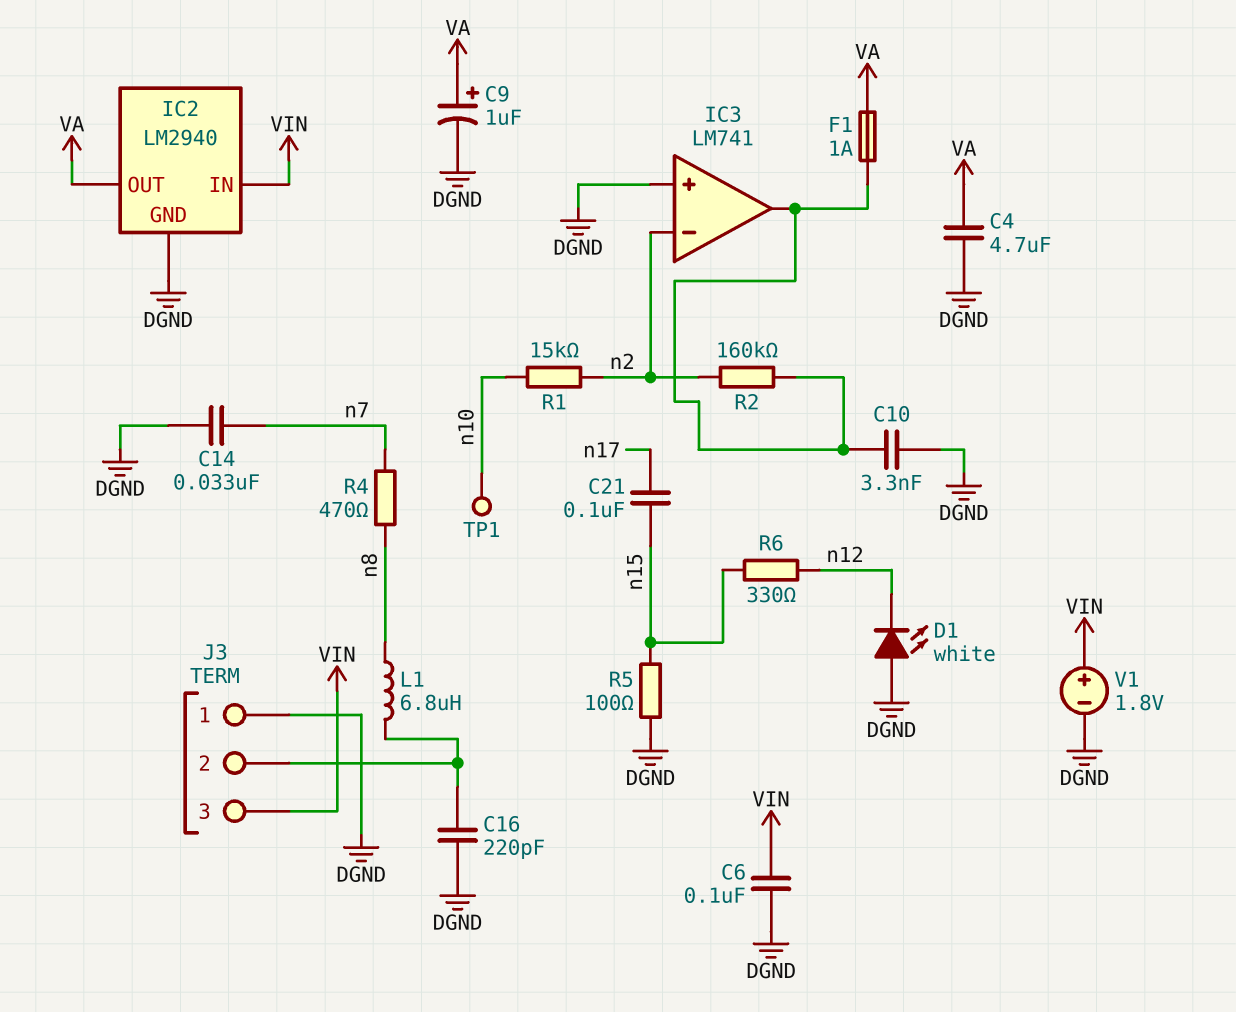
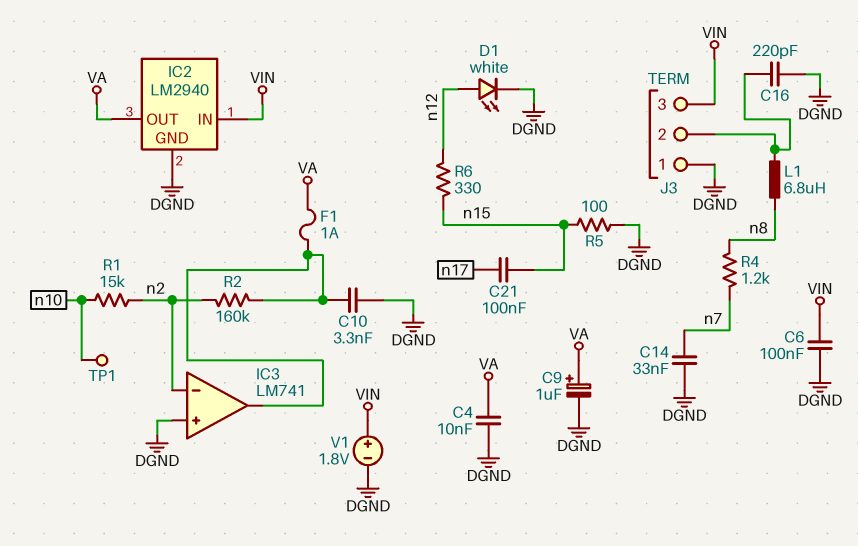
C4: 4.7uF (DGND, VA) -> 10nF (DGND, VA)
D1: LED white (A DGND, K n12) -> LED white (A n12, K DGND)
R4: 470 (n7, n8) -> 1.2k (n7, n8)

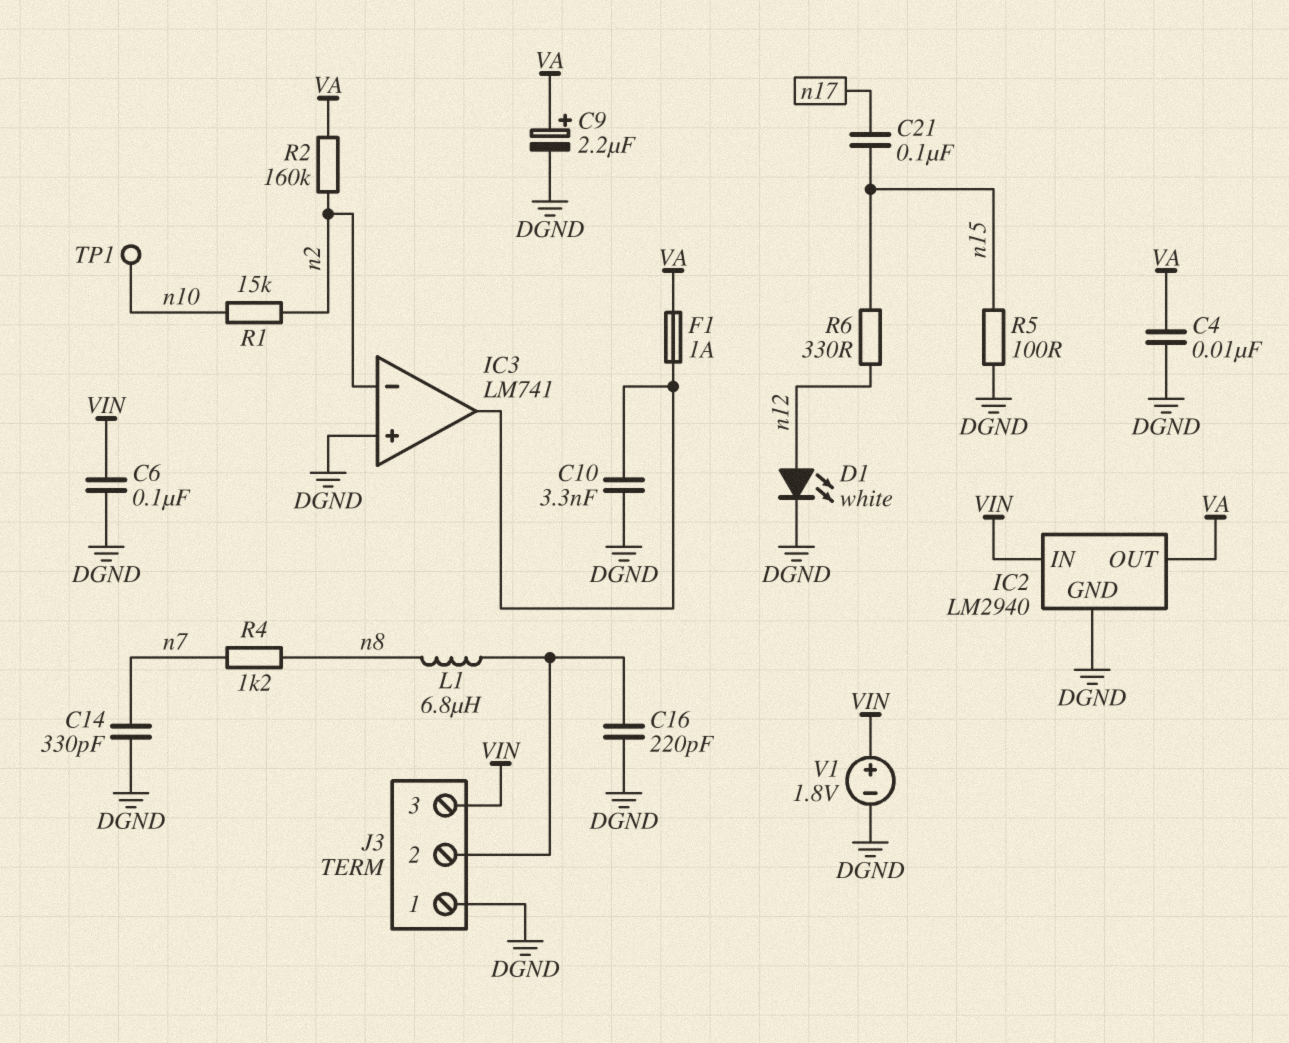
C9: 1uF (plus VA, minus DGND) -> 2.2uF (plus VA, minus DGND)
C14: 33nF (DGND, n7) -> 330pF (DGND, n7)
R2: 160k (IC3/out, n2) -> 160k (VA, n2)

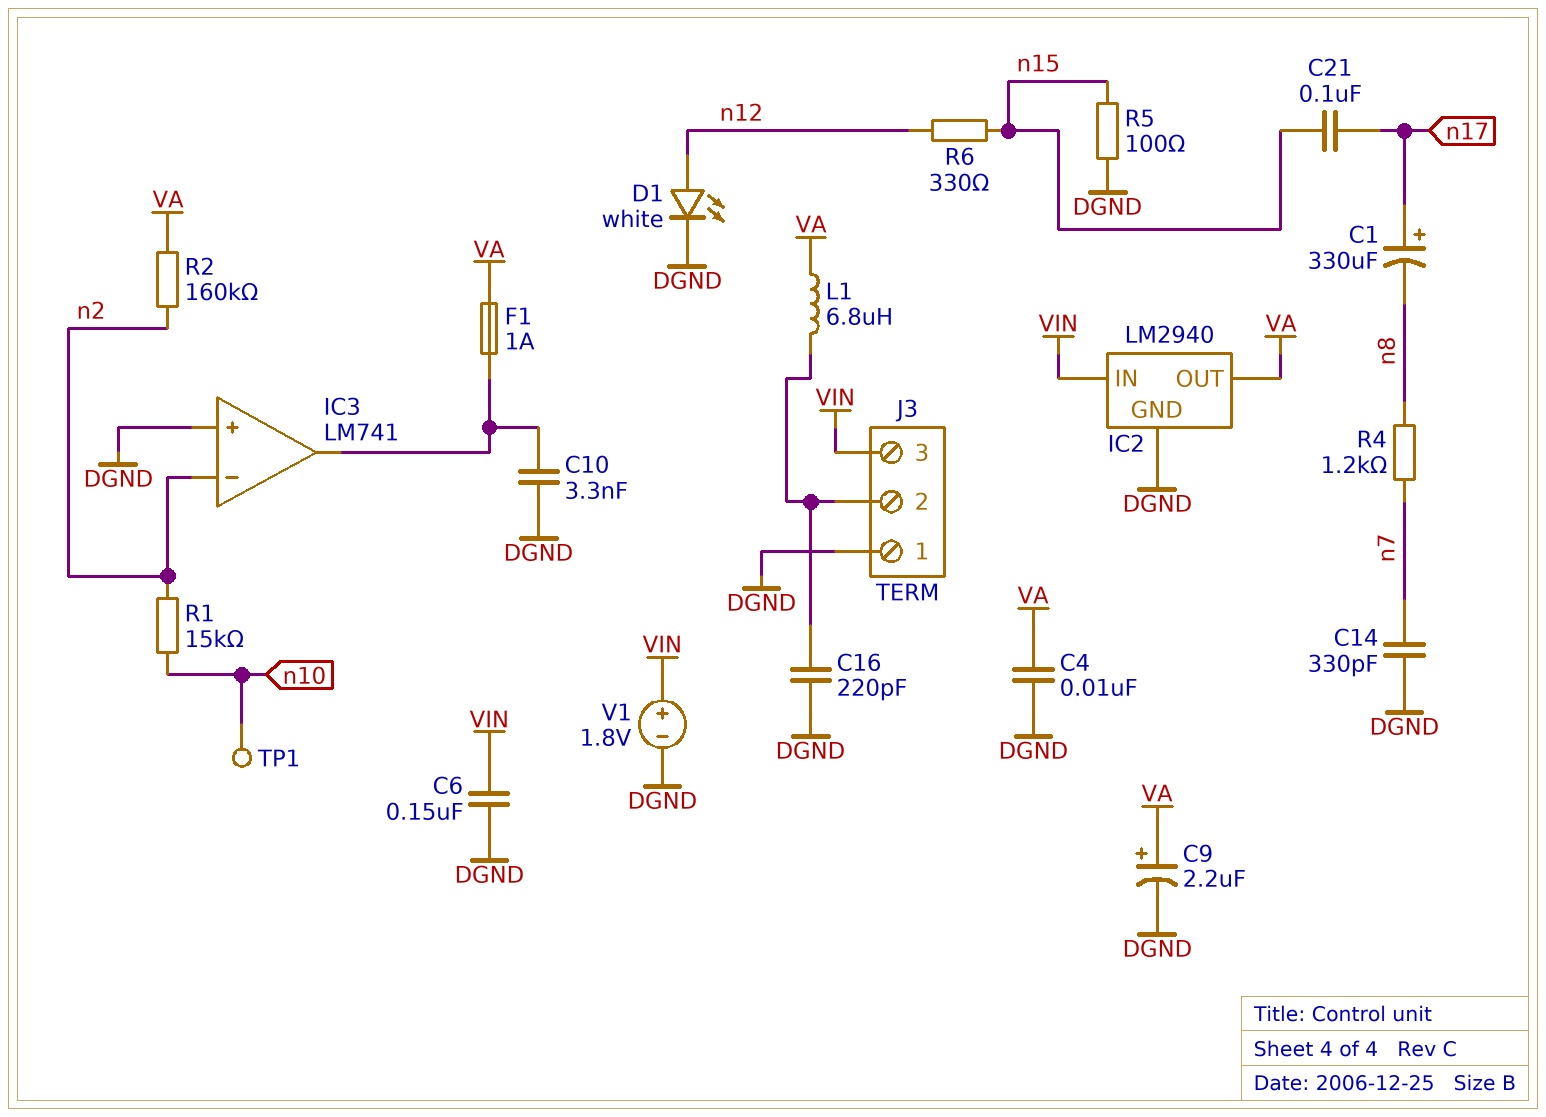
C1: none -> 330uF (plus n17, minus n8)
C6: 100nF (DGND, VIN) -> 150nF (DGND, VIN)
L1: 6.8uH (J3/2, n8) -> 6.8uH (J3/2, VA)

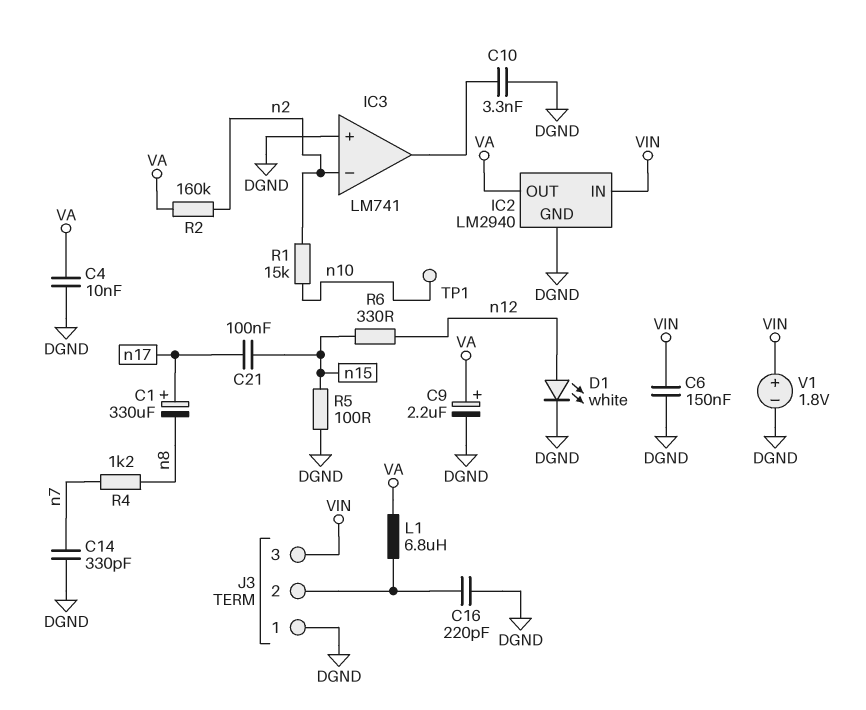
F1: 1A (IC3/out, VA) -> none

